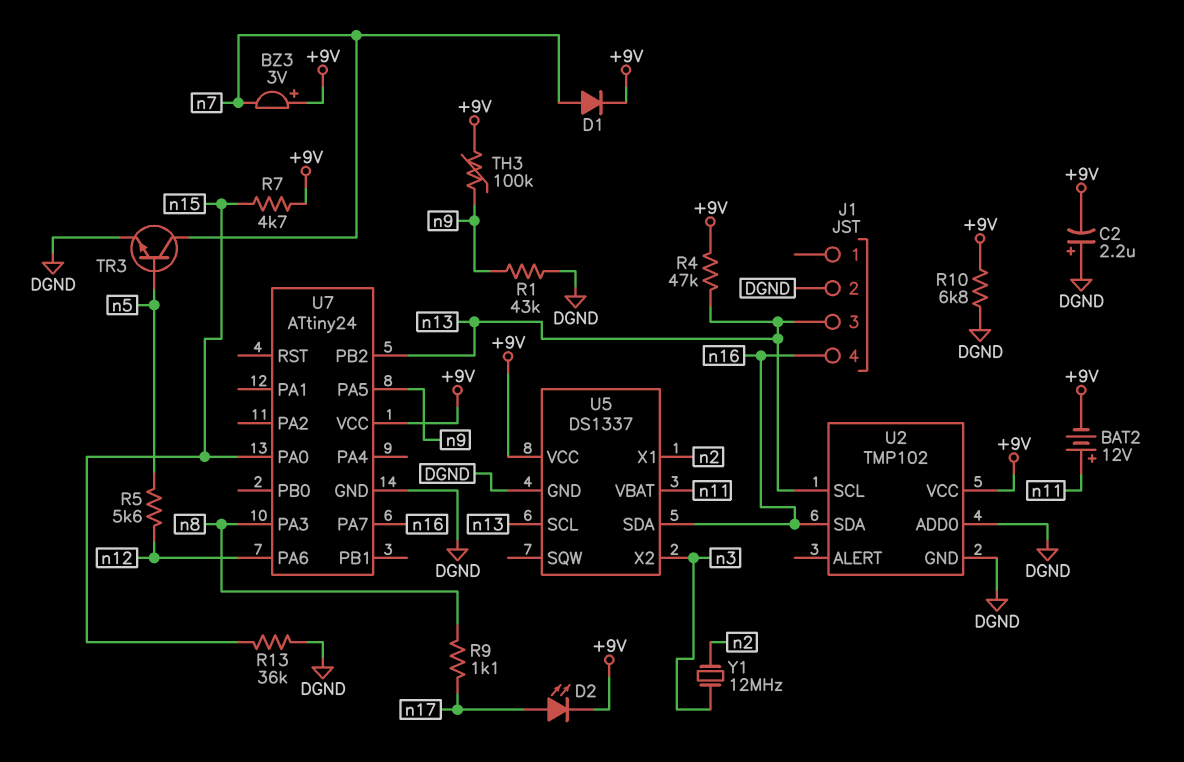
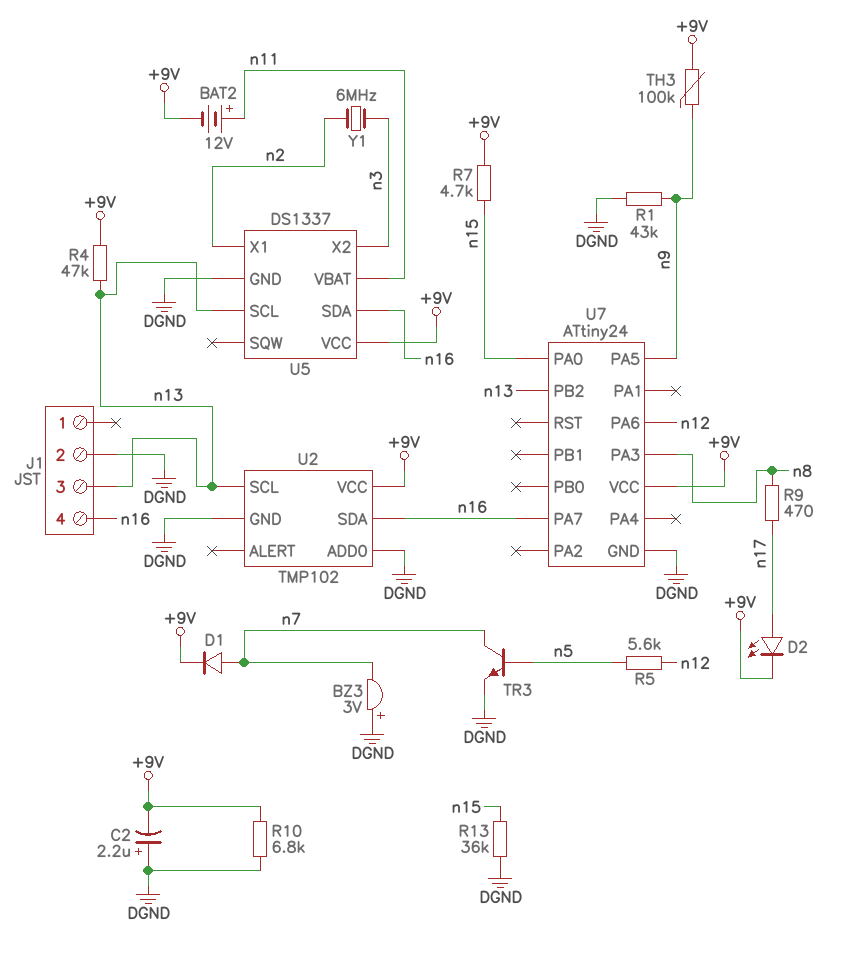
BZ3: buzzer 3V (plus +9V, minus n7) -> buzzer 3V (plus DGND, minus n7)
R9: 1.1k (n8, n17) -> 470 (n8, n17)
Y1: 12MHz (n2, n3) -> 6MHz (n2, n3)

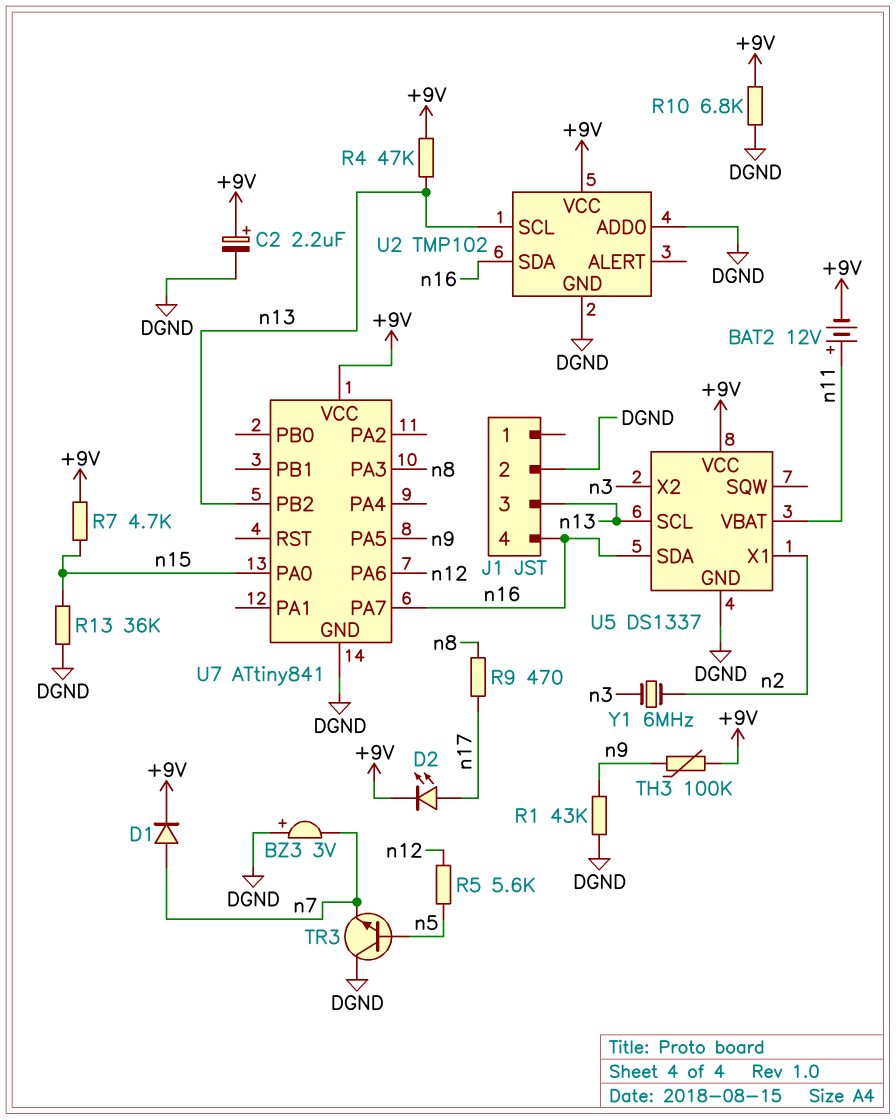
C2: 2.2uF (plus DGND, minus +9V) -> 2.2uF (plus +9V, minus DGND)
TR3: NPN (B n5, C n7, E DGND) -> NPN (B n5, C DGND, E n7)
U7: ATtiny24 -> ATtiny841

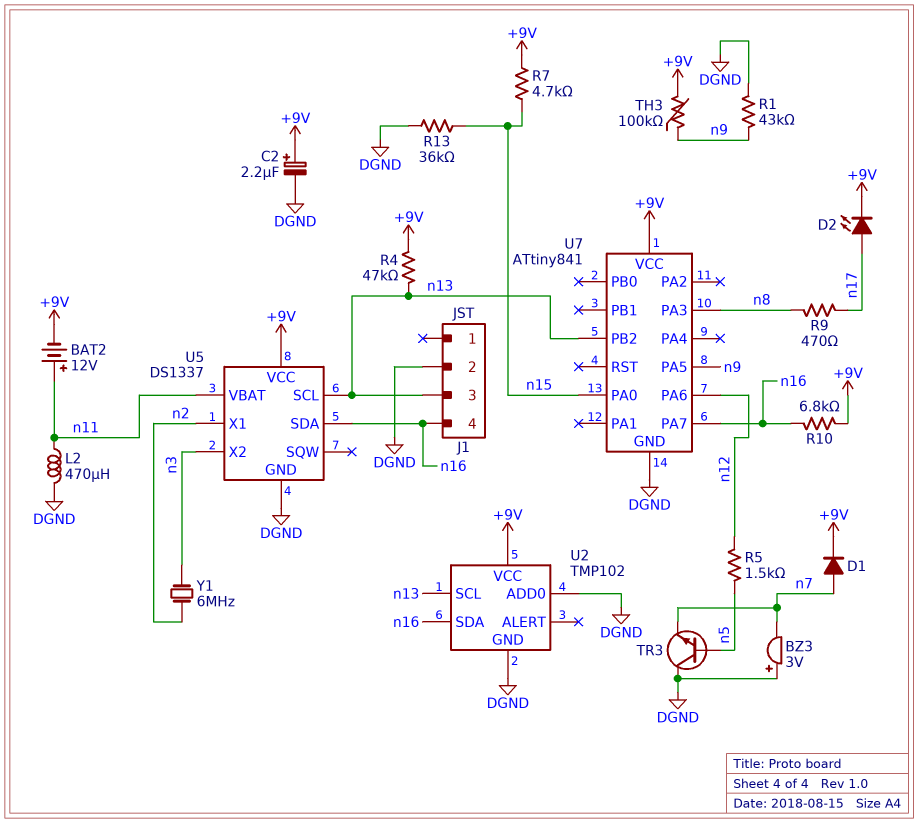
L2: none -> 470uH (DGND, n11)
R5: 5.6k (n5, n12) -> 1.5k (n5, n12)
R10: 6.8k (+9V, DGND) -> 6.8k (+9V, n16)

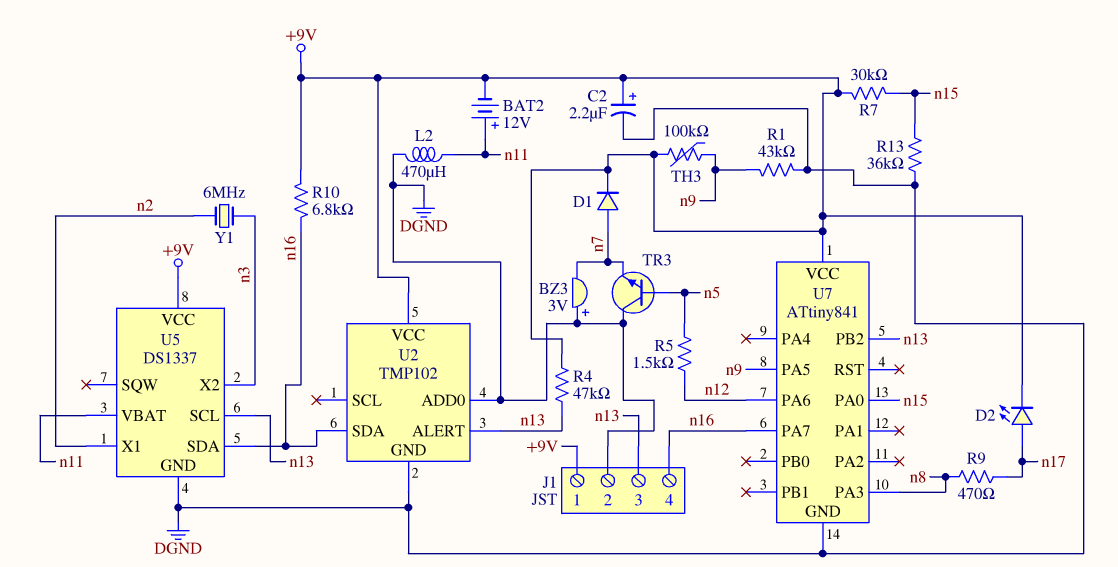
J1 pin 1: none -> +9V
R7: 4.7k (+9V, n15) -> 30k (+9V, n15)
U2 pin ALERT: none -> n13
U2 pin SCL: n13 -> none

